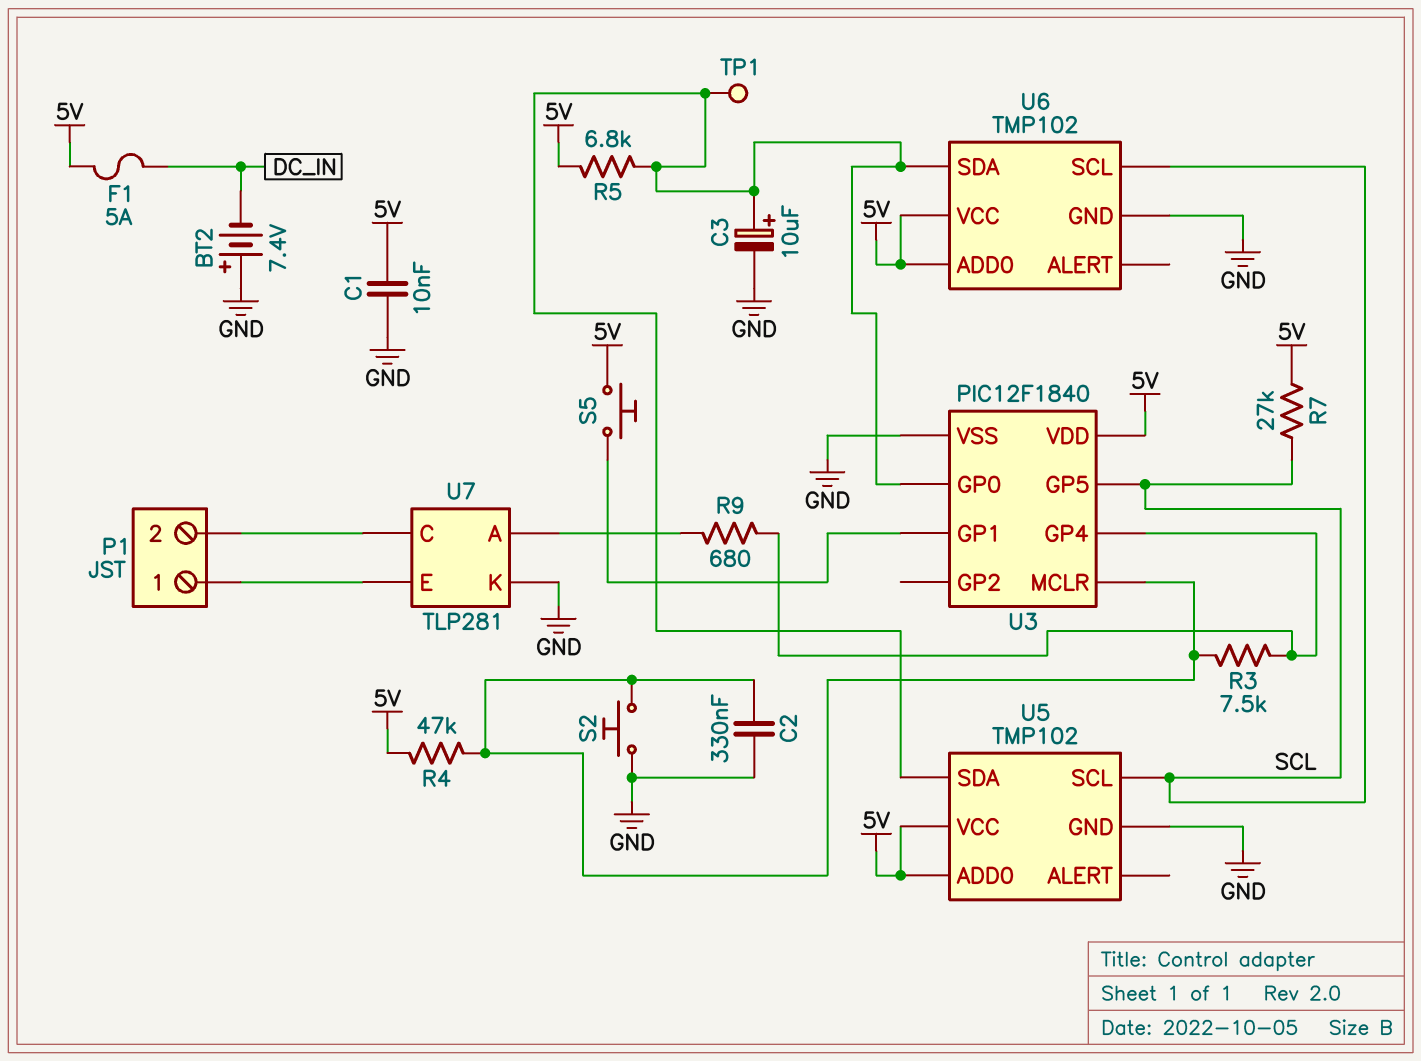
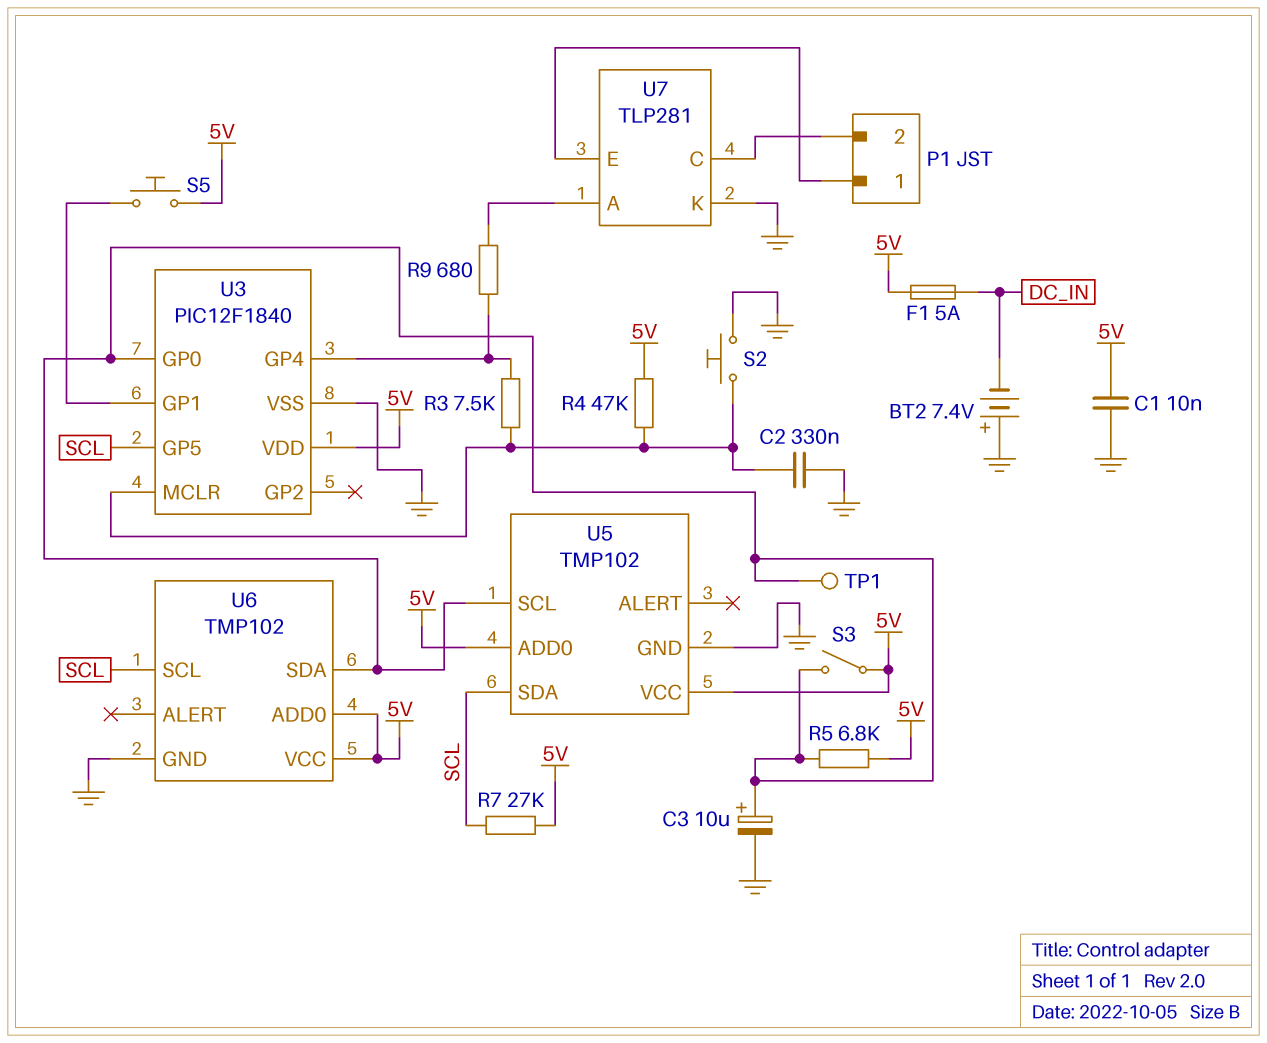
S3: none -> switch (5V, U3/GP0)
U5 pin SCL: SCL -> U3/GP0
U5 pin SDA: U3/GP0 -> SCL

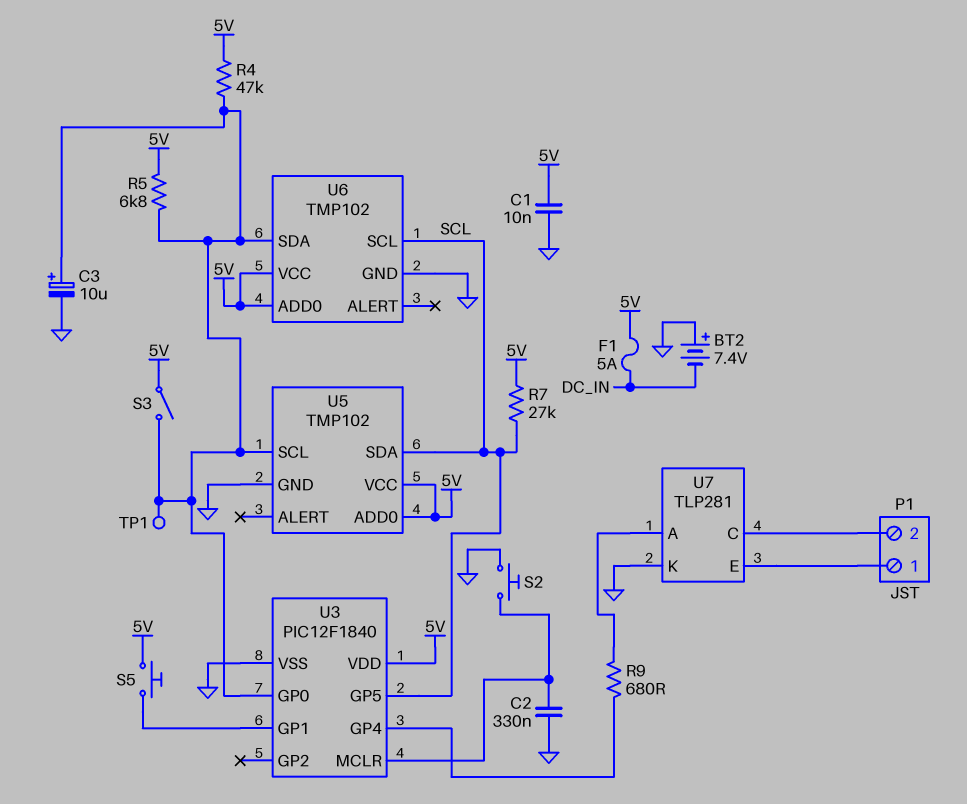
R3: 7.5k (U3/GP4, U3/MCLR) -> none
R4: 47k (5V, U3/MCLR) -> 47k (5V, U3/GP0)

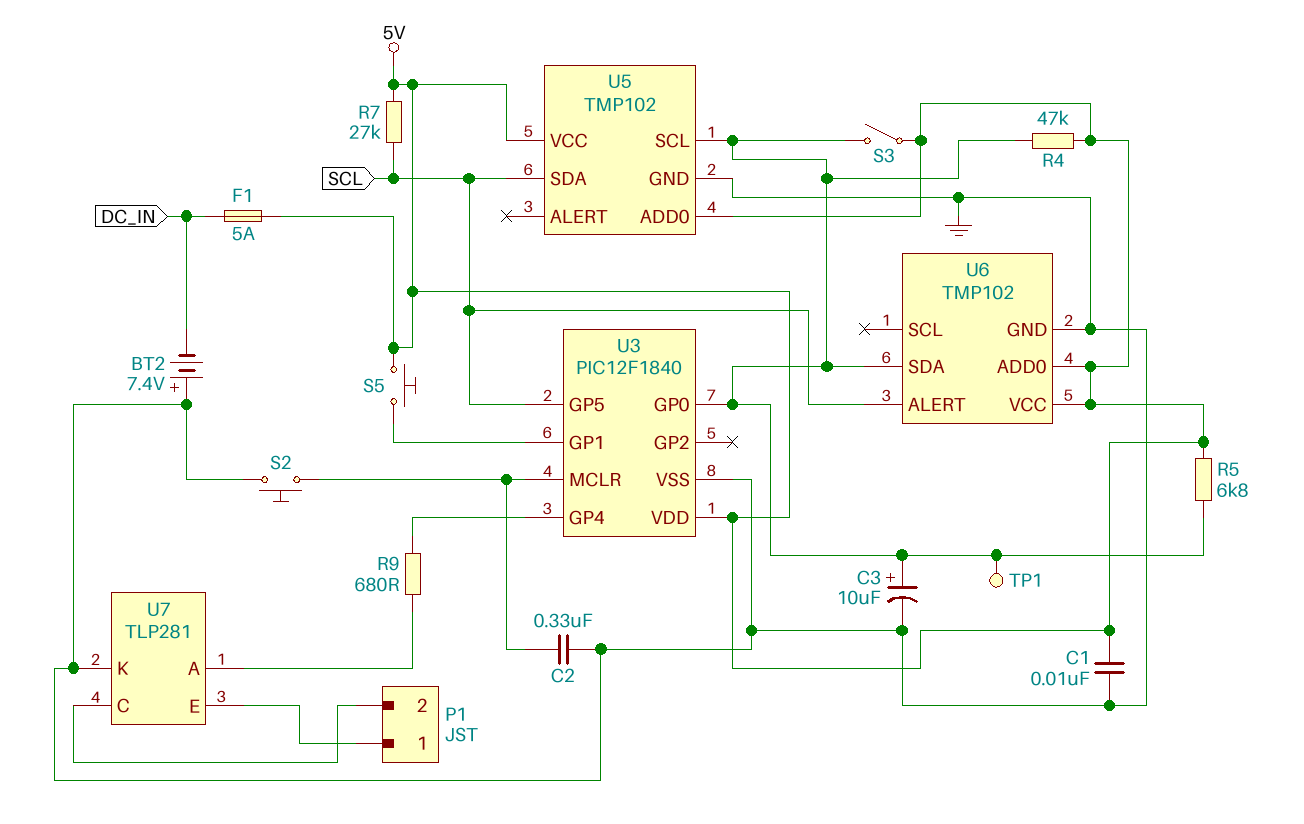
U6 pin ALERT: none -> SCL
U6 pin SCL: SCL -> none

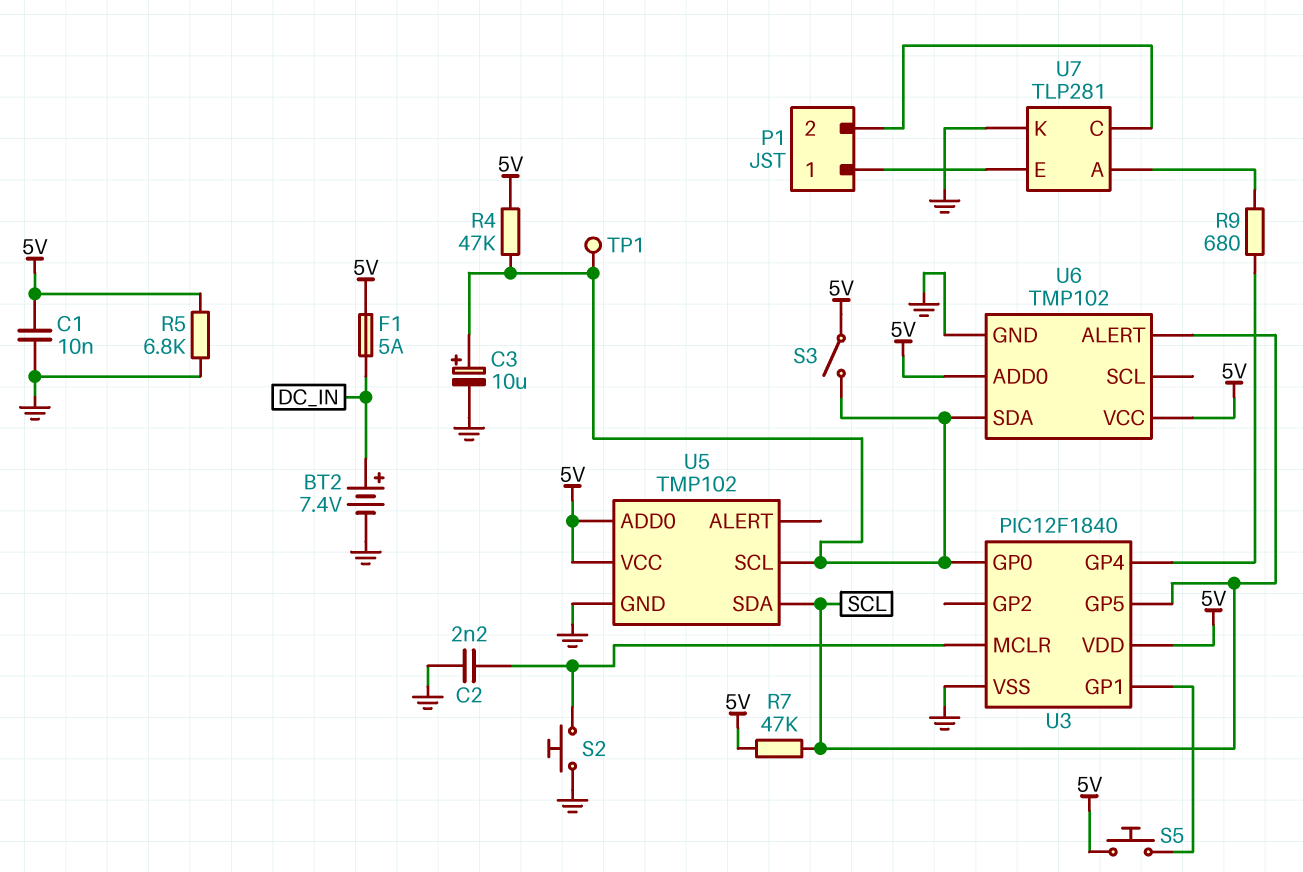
BT2: 7.4V (plus GND, minus DC_IN) -> 7.4V (plus DC_IN, minus GND)
C2: 330nF (GND, U3/MCLR) -> 2.2nF (GND, U3/MCLR)
R5: 6.8k (5V, U3/GP0) -> 6.8k (5V, GND)
R7: 27k (5V, SCL) -> 47k (5V, SCL)

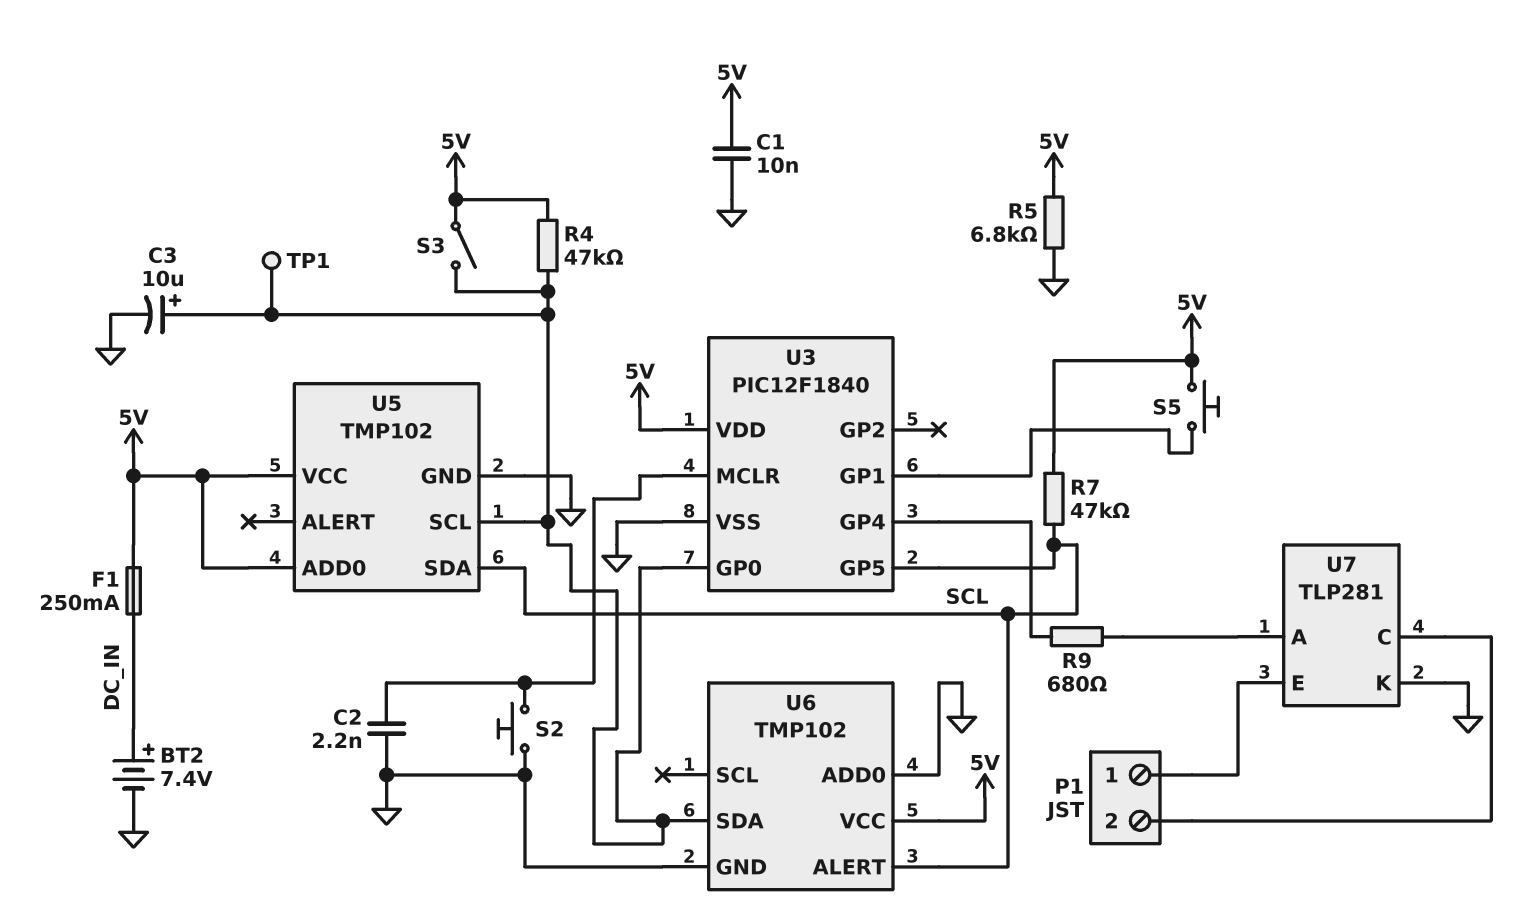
F1: 5A (5V, DC_IN) -> 250mA (5V, DC_IN)
U6 pin ADD0: 5V -> GND

